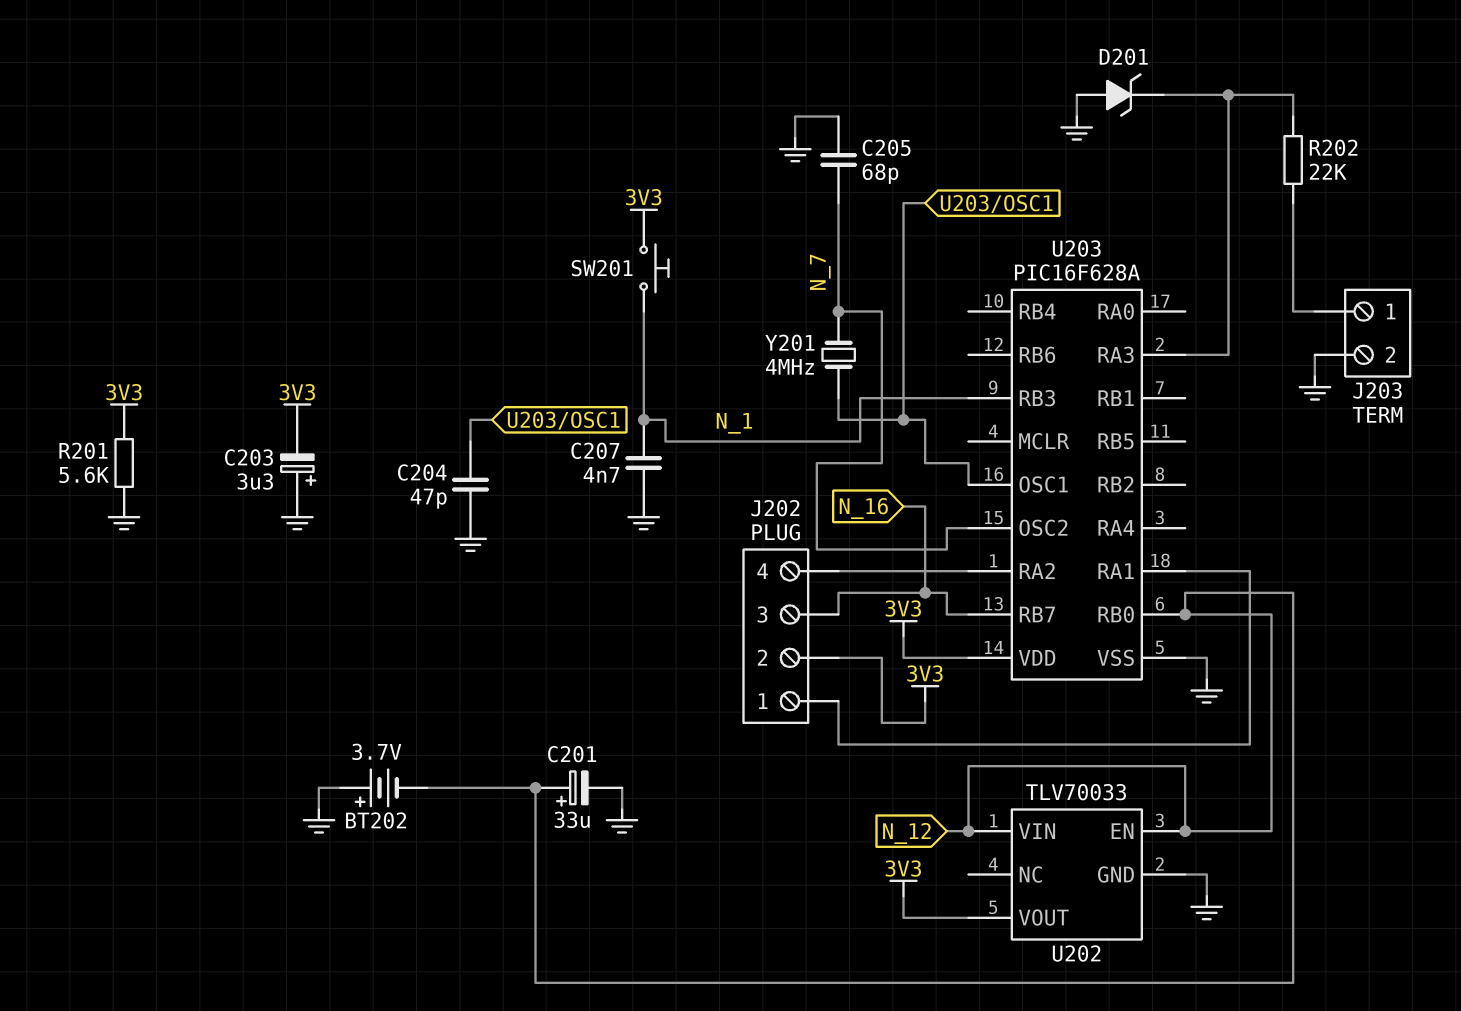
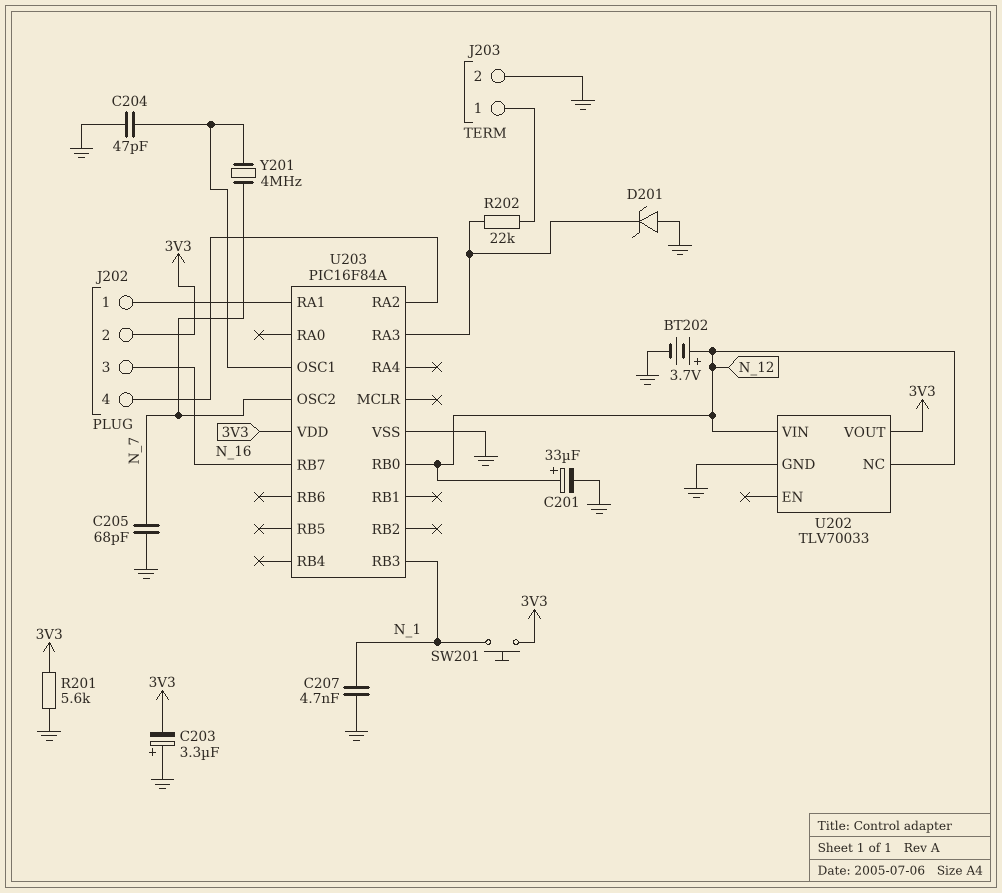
BT202: 3.7V (plus GND, minus N_12) -> 3.7V (plus N_12, minus GND)
U202 pin EN: N_12 -> none
U202 pin NC: none -> N_12
U203: PIC16F628A -> PIC16F84A

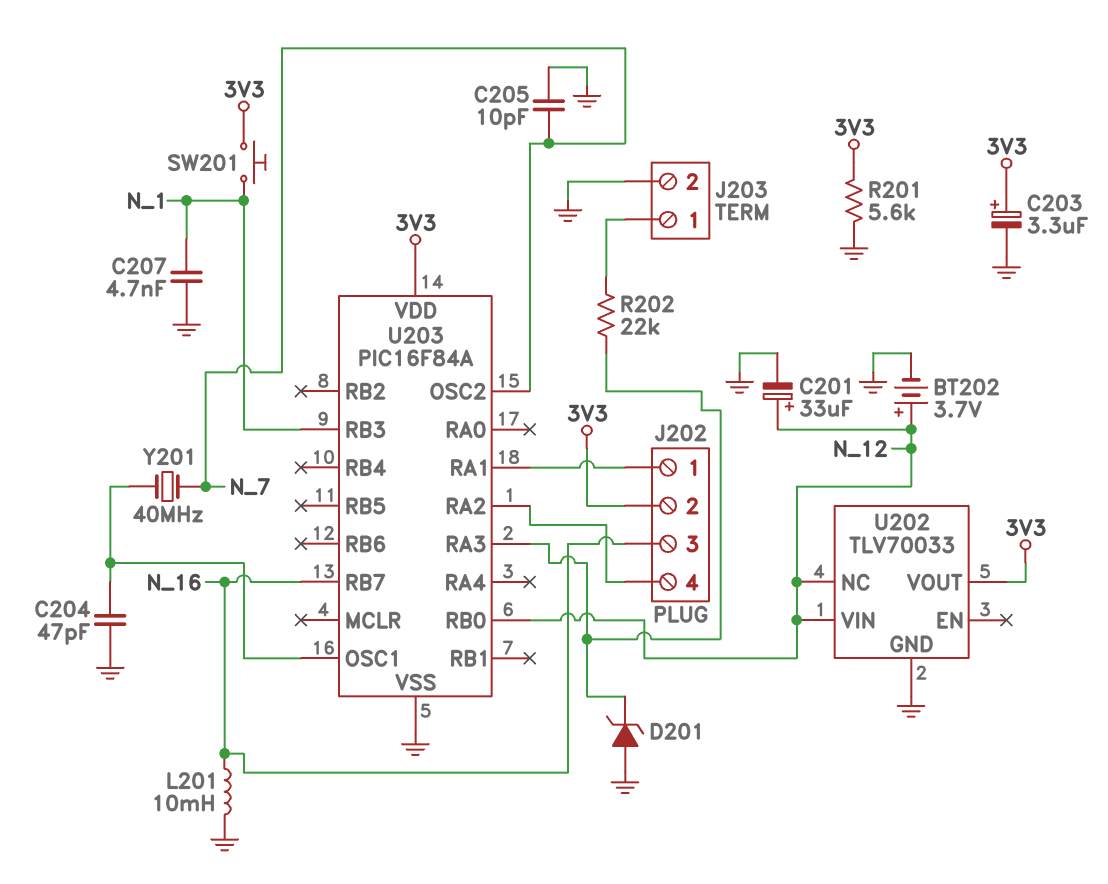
C203: 3.3uF (plus GND, minus 3V3) -> 3.3uF (plus 3V3, minus GND)
C205: 68pF (GND, N_7) -> 10pF (GND, N_7)
L201: none -> 10mH (GND, N_16)
Y201: 4MHz (N_7, U203/OSC1) -> 40MHz (N_7, U203/OSC1)

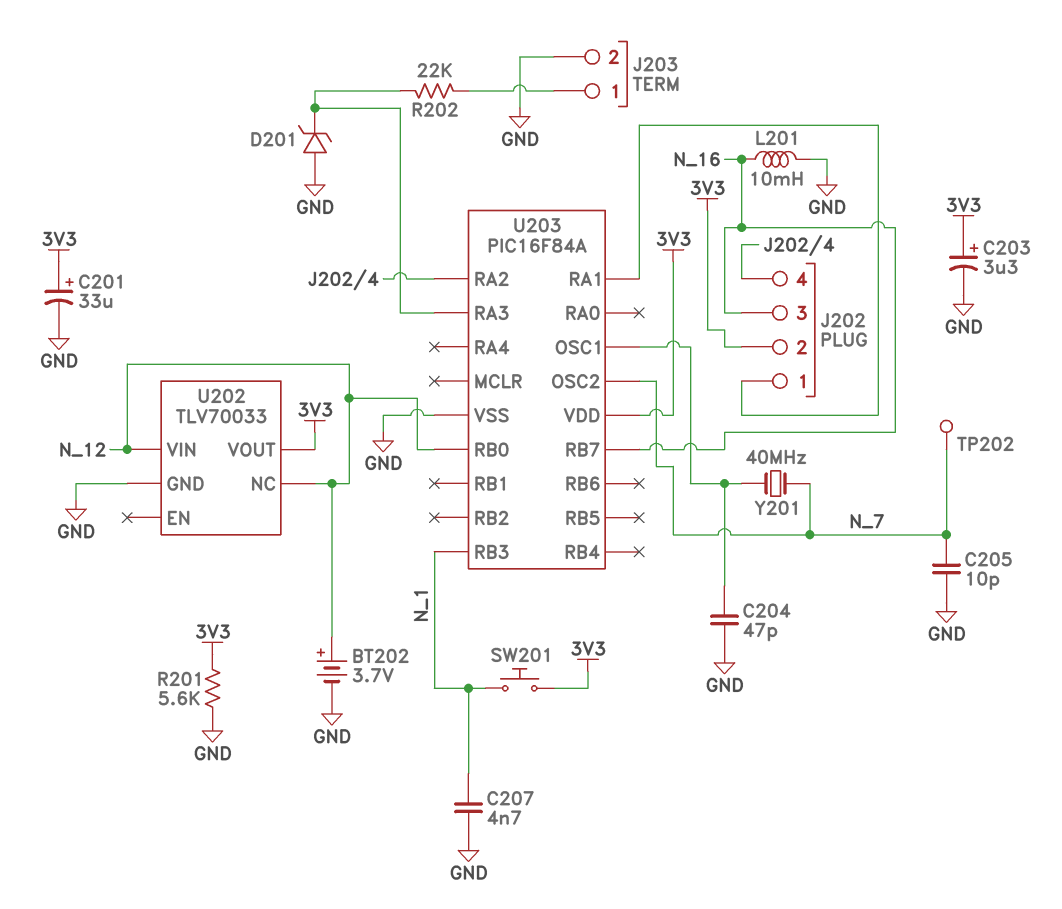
C201: 33uF (plus N_12, minus GND) -> 33uF (plus 3V3, minus GND)
TP202: none -> test point (N_7)

